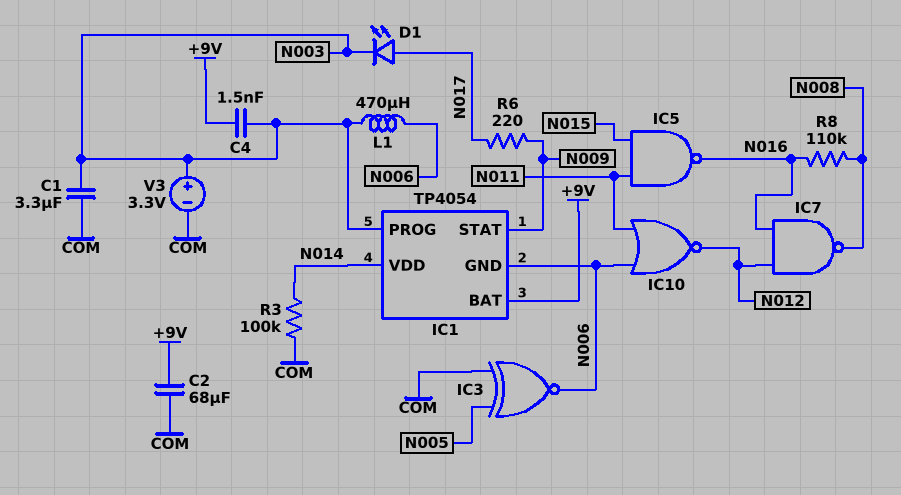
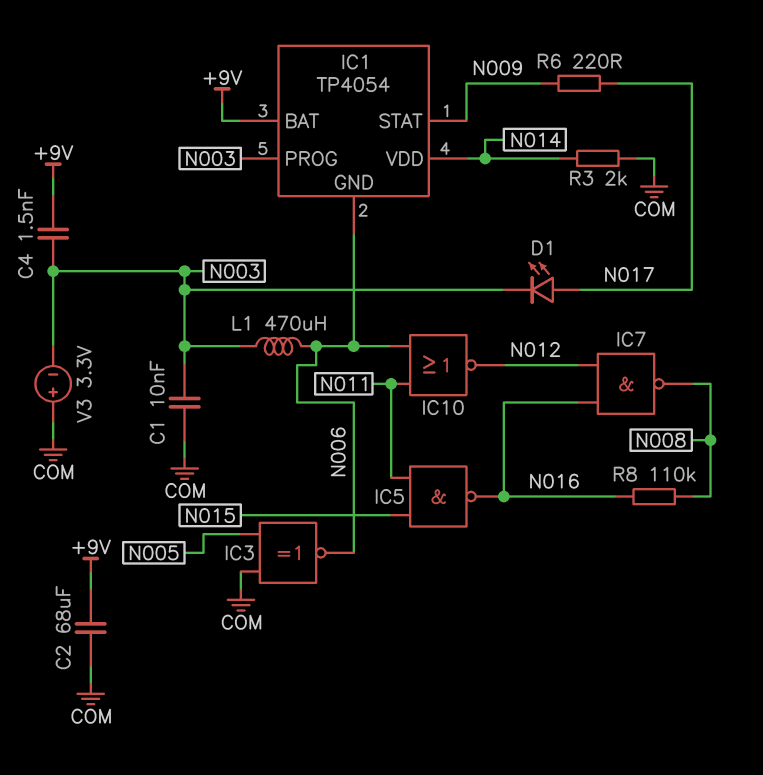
C1: 3.3uF (COM, N003) -> 10nF (COM, N003)
R3: 100k (COM, N014) -> 2k (COM, N014)
V3: 3.3V (plus N003, minus COM) -> 3.3V (plus COM, minus N003)

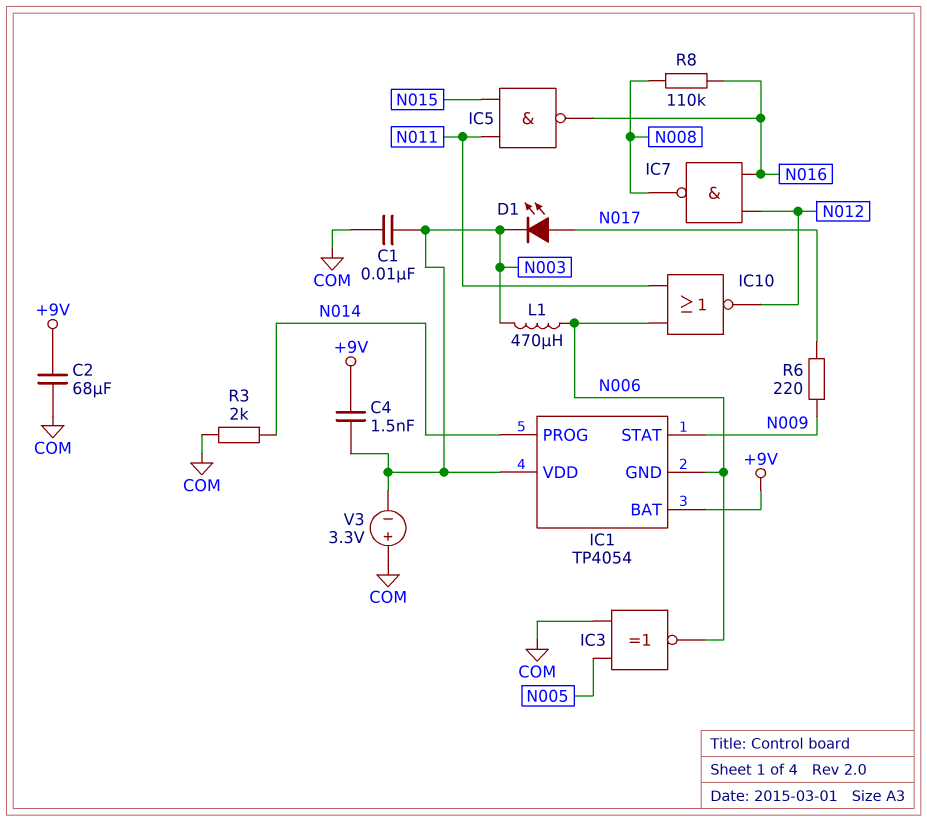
IC1 pin PROG: N003 -> N014
IC1 pin VDD: N014 -> N003

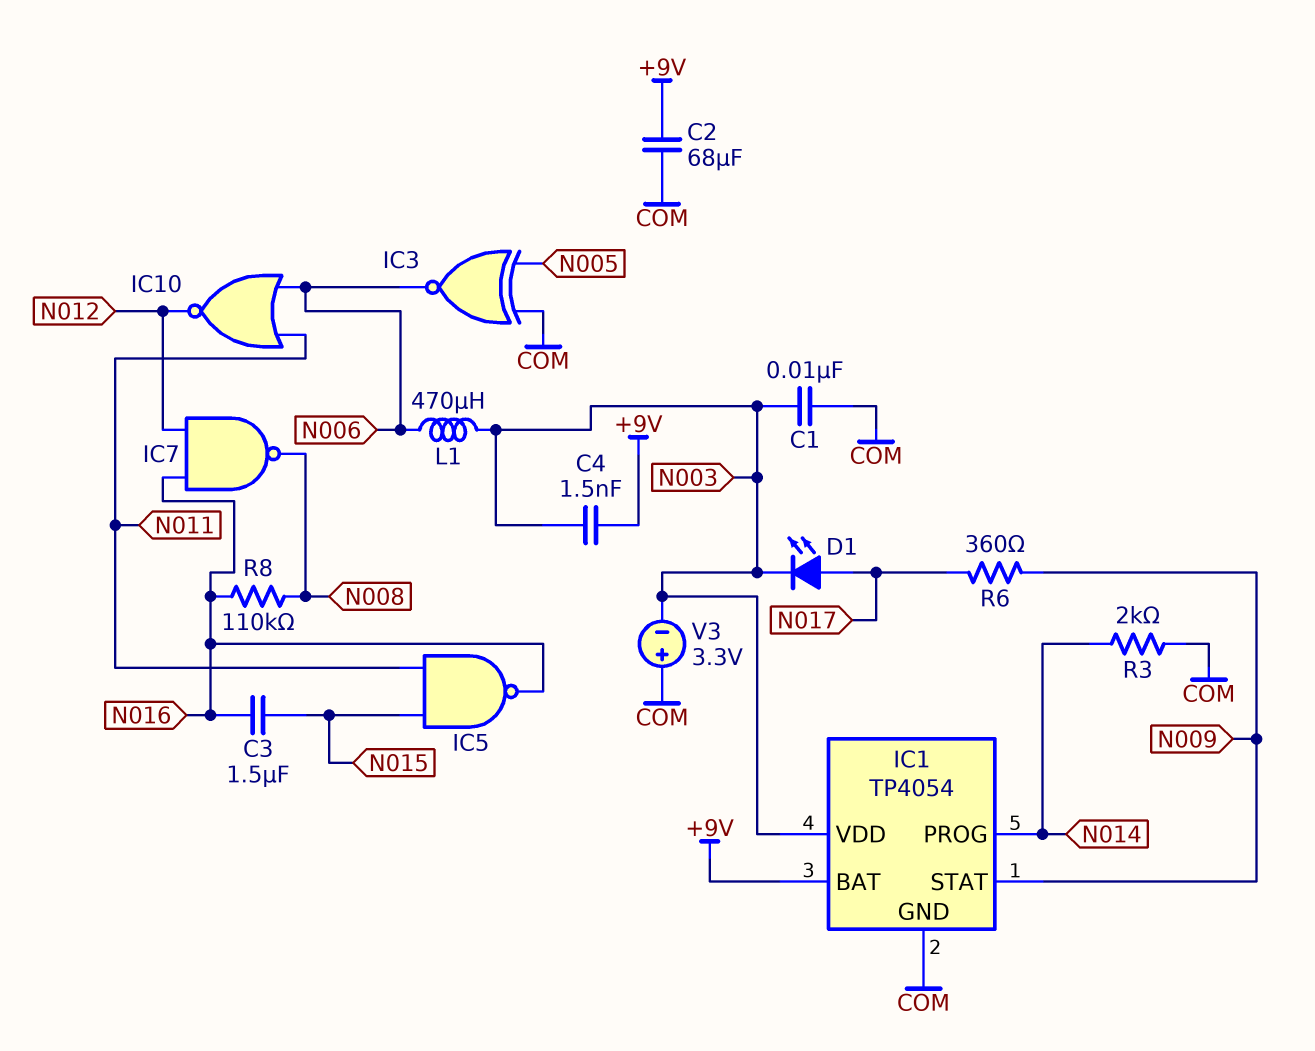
C3: none -> 1.5uF (N015, N016)
IC1 pin GND: N006 -> COM
R6: 220 (N009, N017) -> 360 (N009, N017)

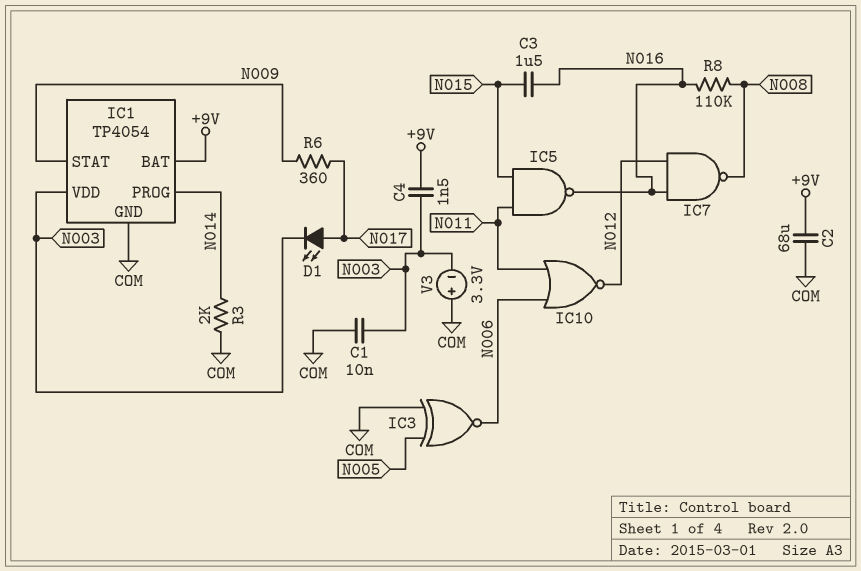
L1: 470uH (N003, N006) -> none

